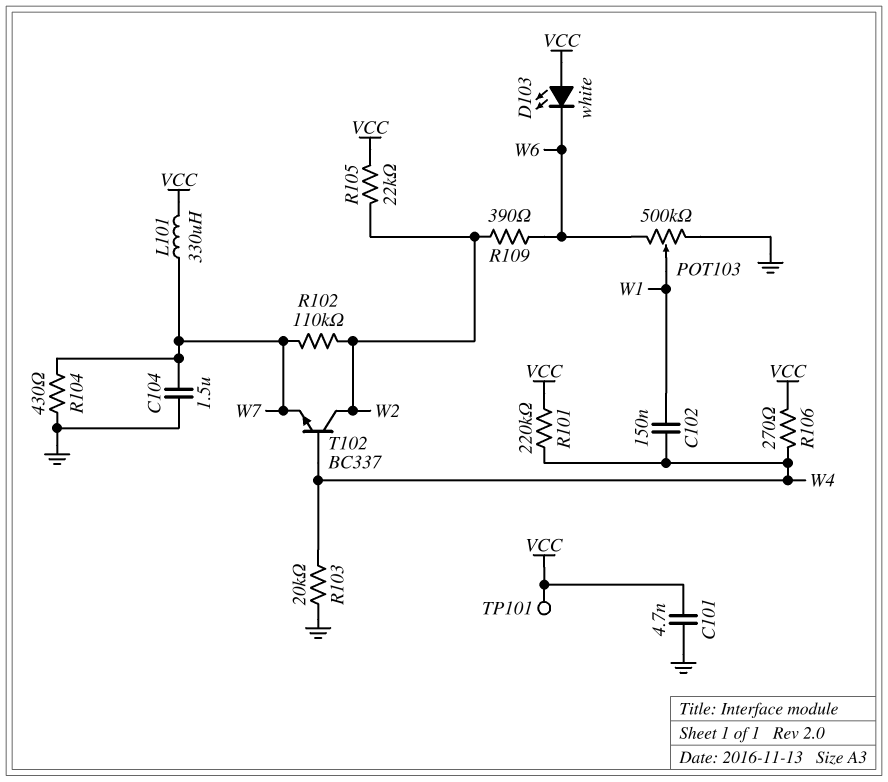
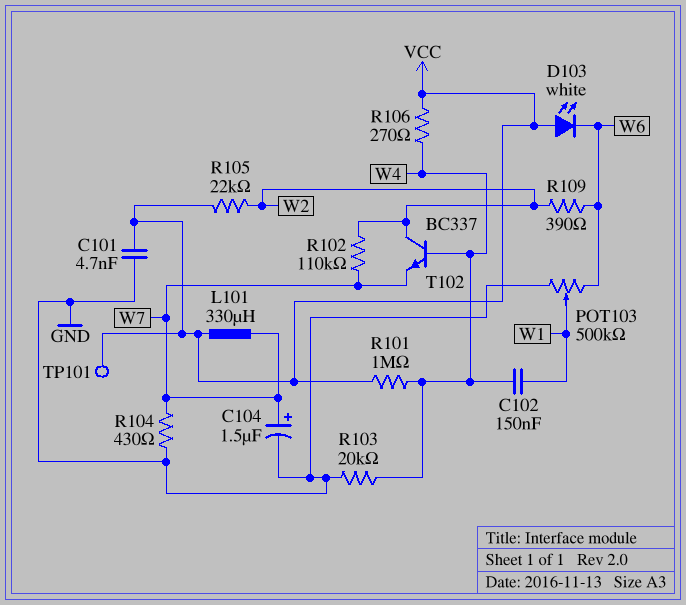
C104: 1.5uF (GND, W7) -> 1.5uF (plus W7, minus GND)
R101: 220k (VCC, W4) -> 1M (VCC, W4)

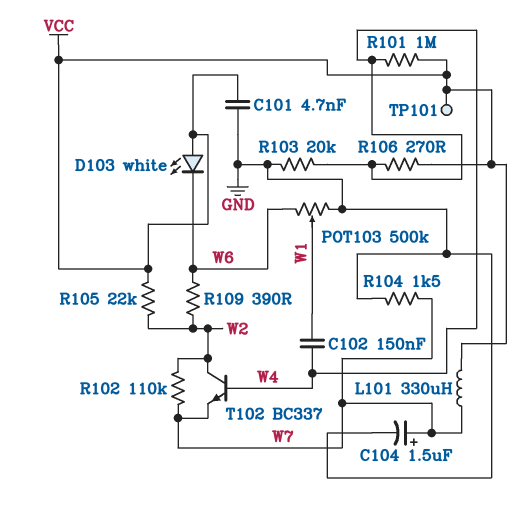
R104: 430 (GND, W7) -> 1.5k (GND, W7)

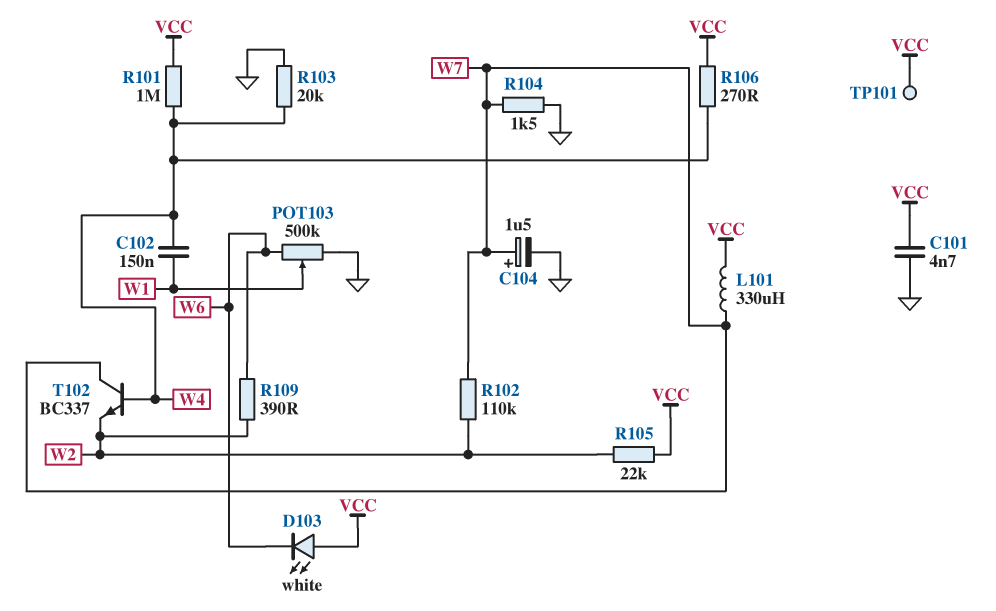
T102: NPN BC337 (B W4, C W2, E W7) -> NPN BC337 (B W4, C W7, E W2)

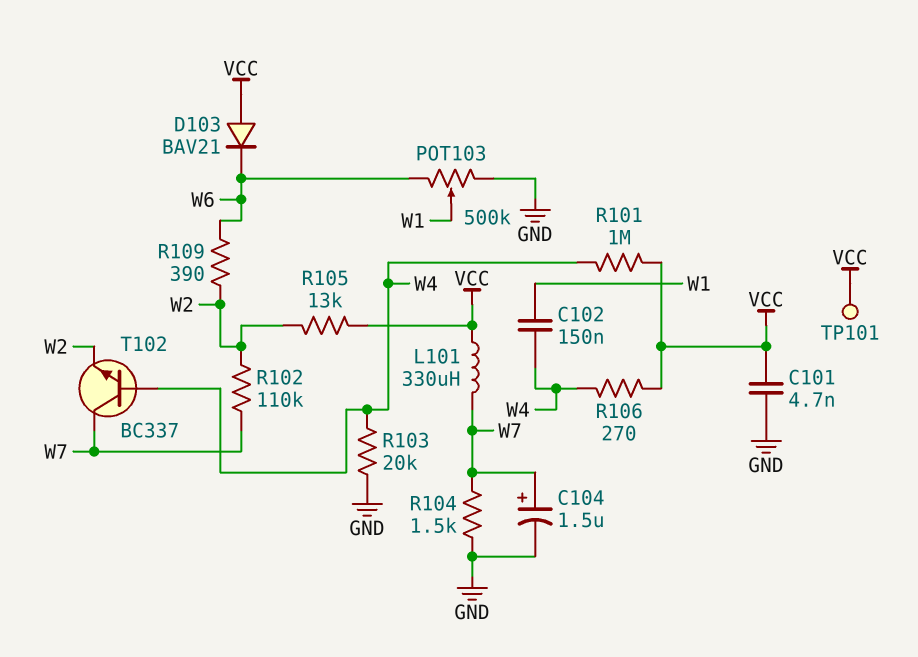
D103: LED white (A VCC, K W6) -> diode BAV21 (A VCC, K W6)
R105: 22k (VCC, W2) -> 13k (VCC, W2)

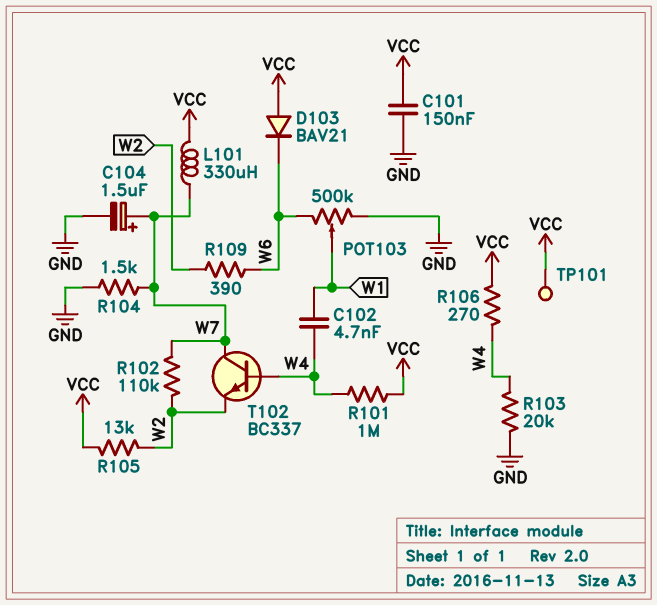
C101: 4.7nF (GND, VCC) -> 150nF (GND, VCC)
C102: 150nF (W1, W4) -> 4.7nF (W1, W4)

